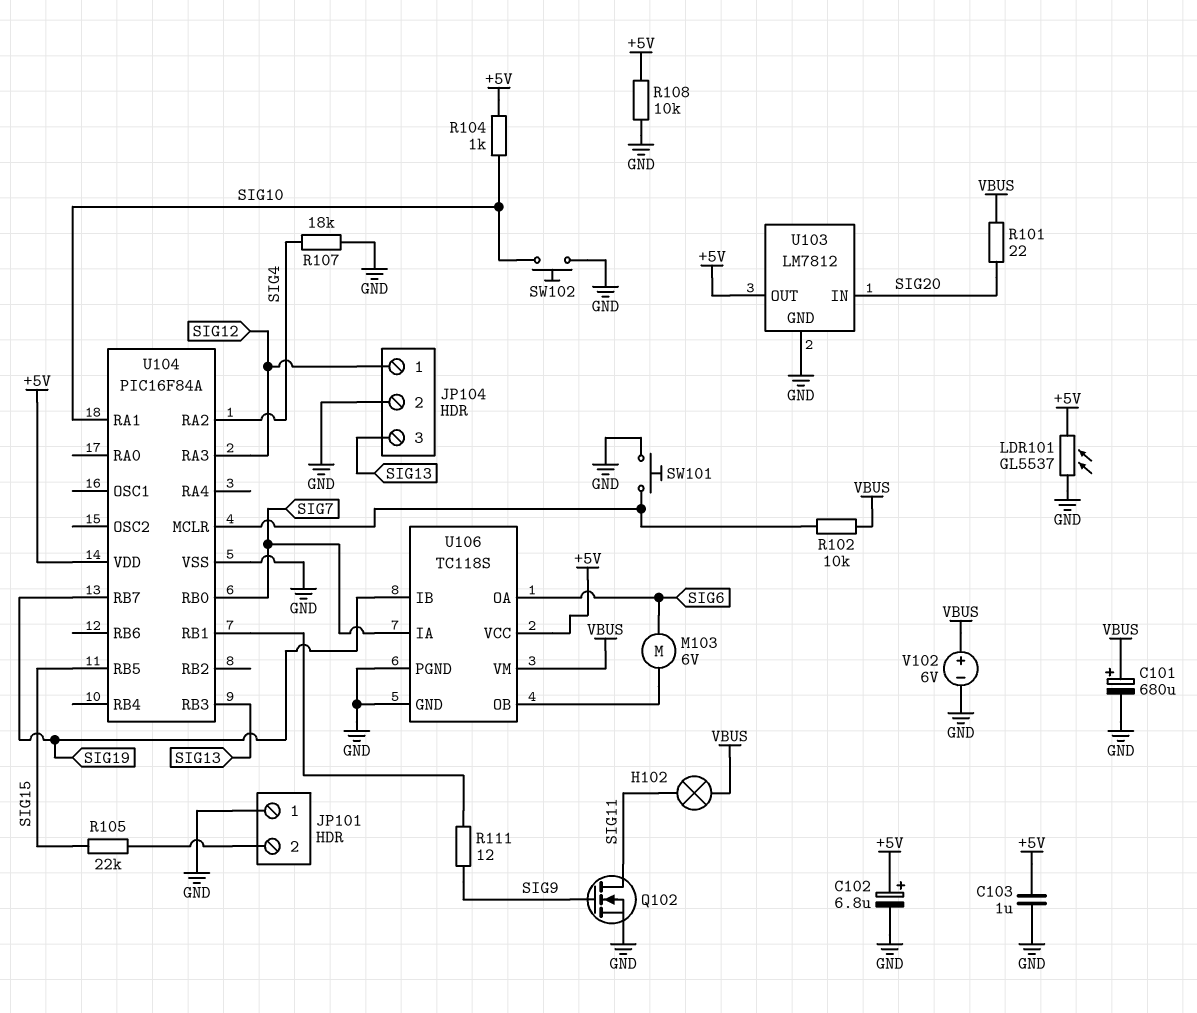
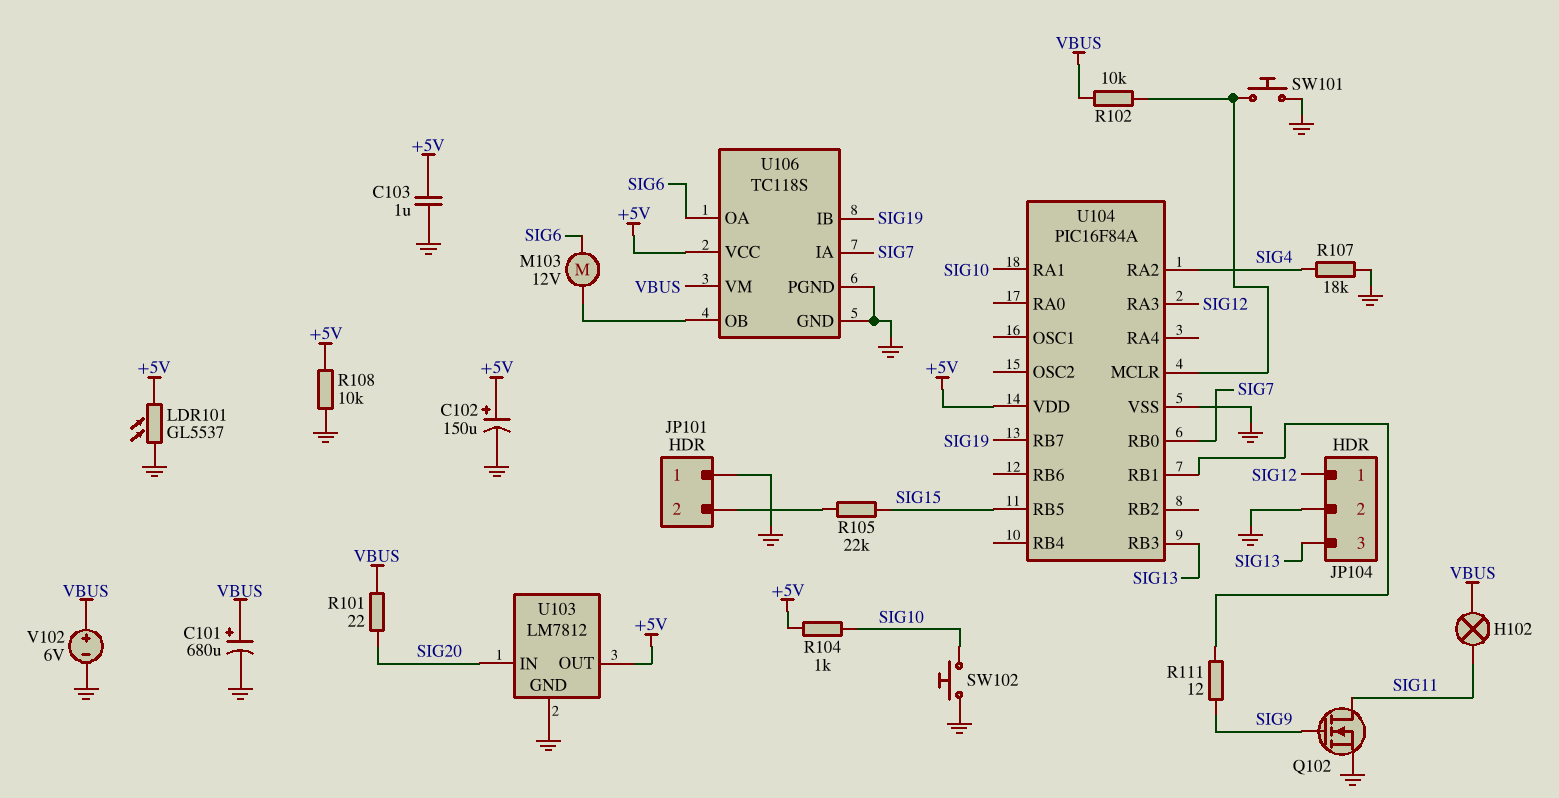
C102: 6.8uF (plus +5V, minus GND) -> 150uF (plus +5V, minus GND)
M103: motor 6V (SIG6, U106/OB) -> motor 12V (SIG6, U106/OB)

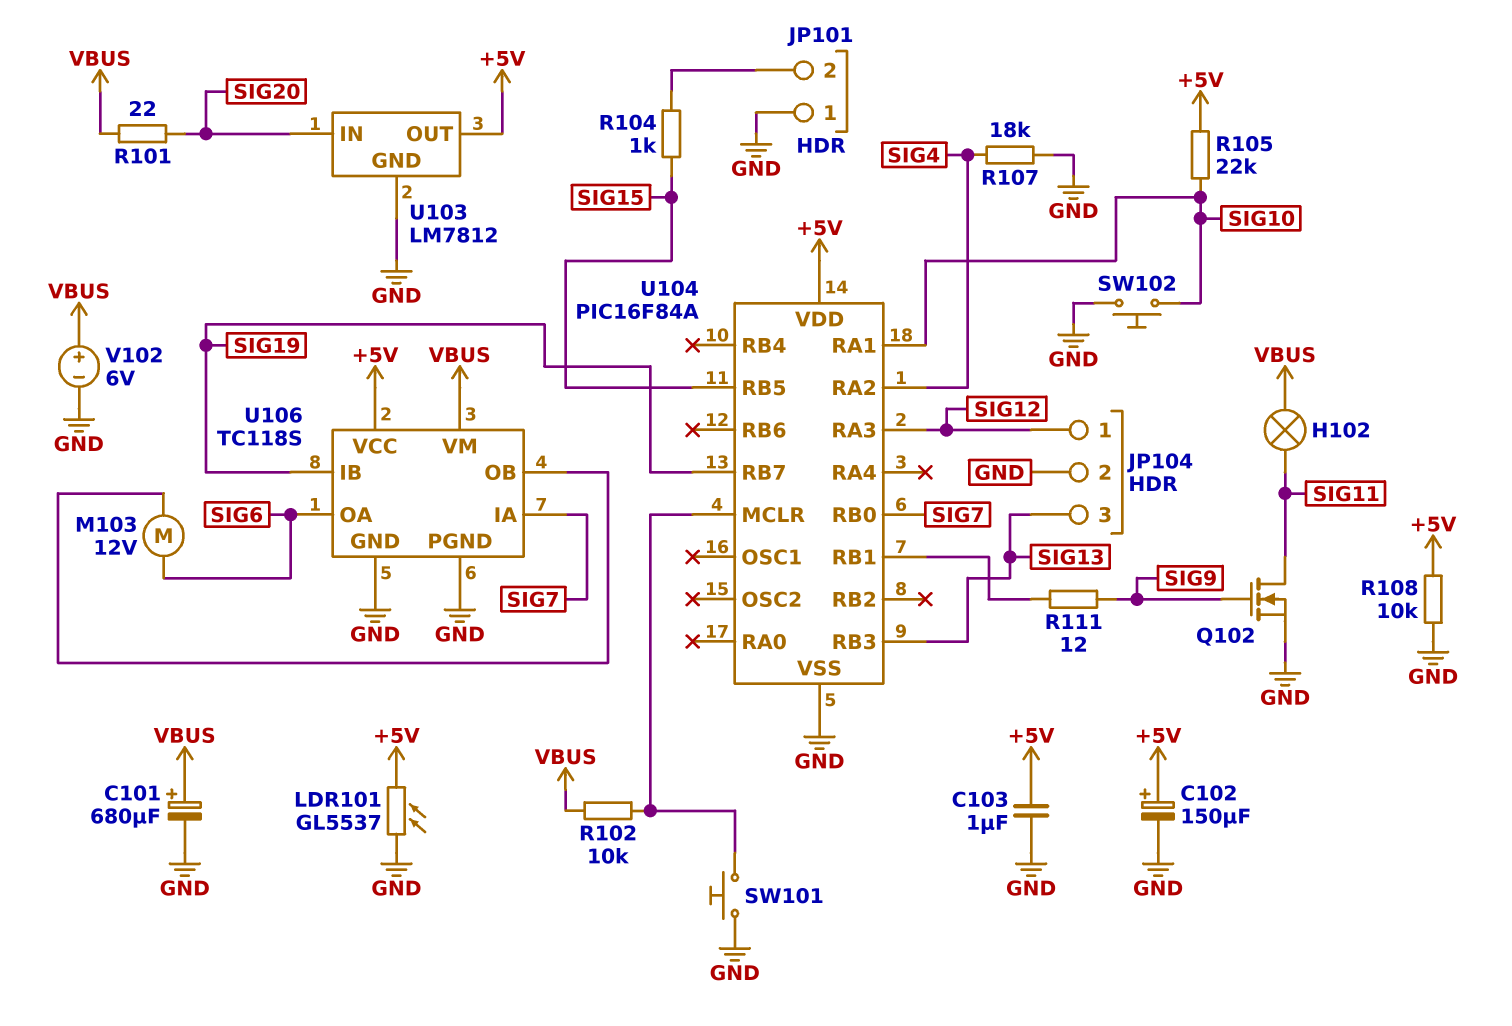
R104: 1k (+5V, SIG10) -> 1k (JP101/2, SIG15)
R105: 22k (JP101/2, SIG15) -> 22k (+5V, SIG10)

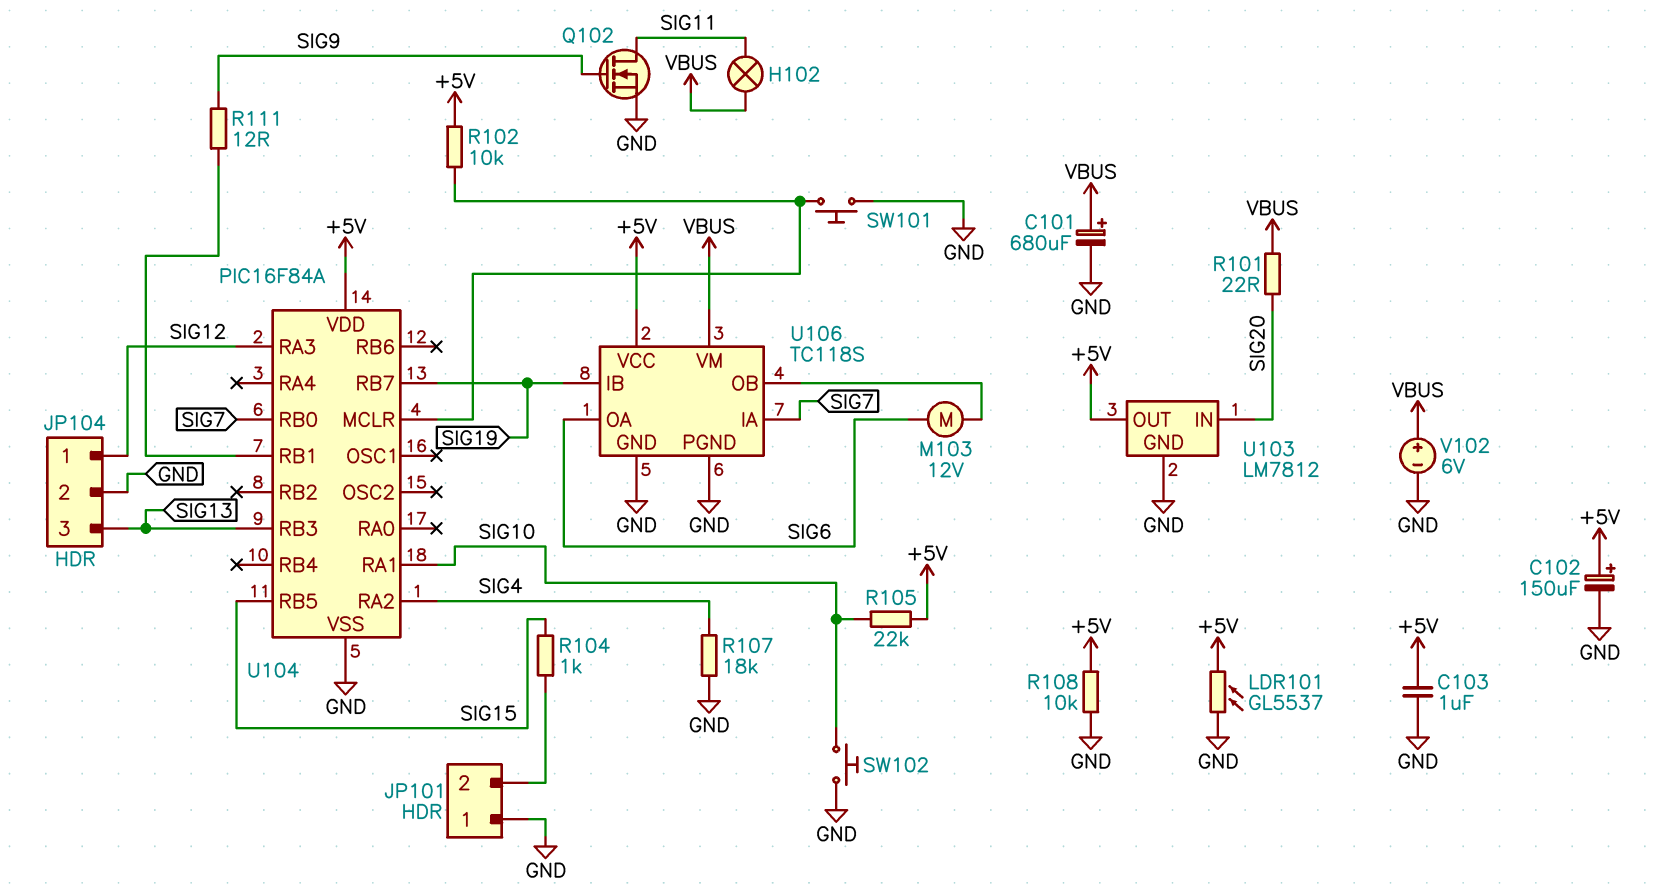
R102: 10k (U104/MCLR, VBUS) -> 10k (+5V, U104/MCLR)

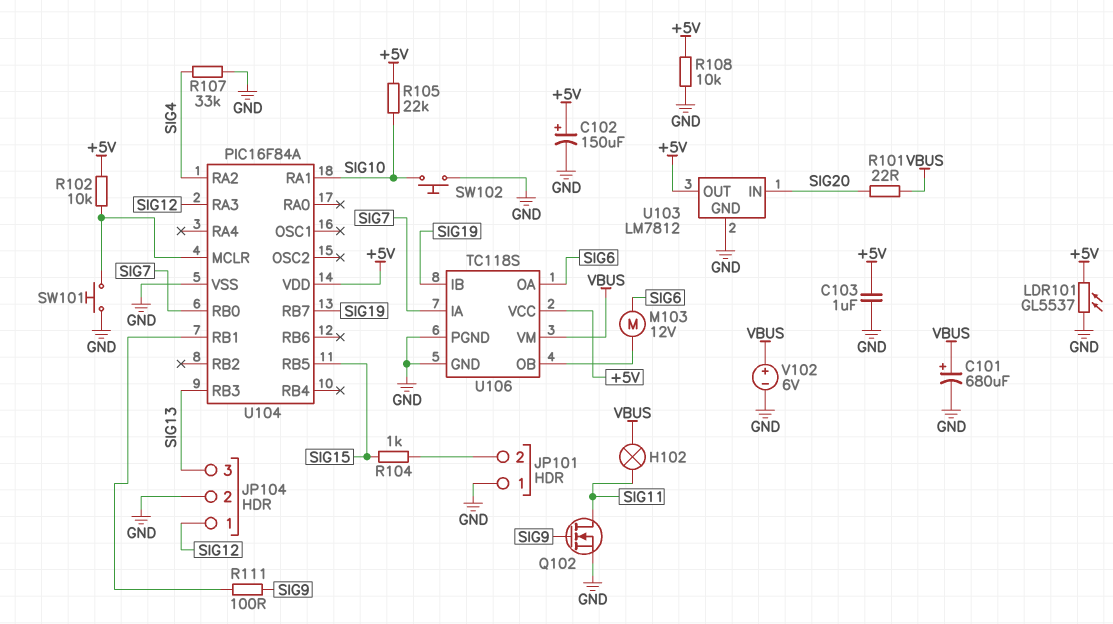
R107: 18k (GND, SIG4) -> 33k (GND, SIG4)
R111: 12 (SIG9, U104/RB1) -> 100 (SIG9, U104/RB1)

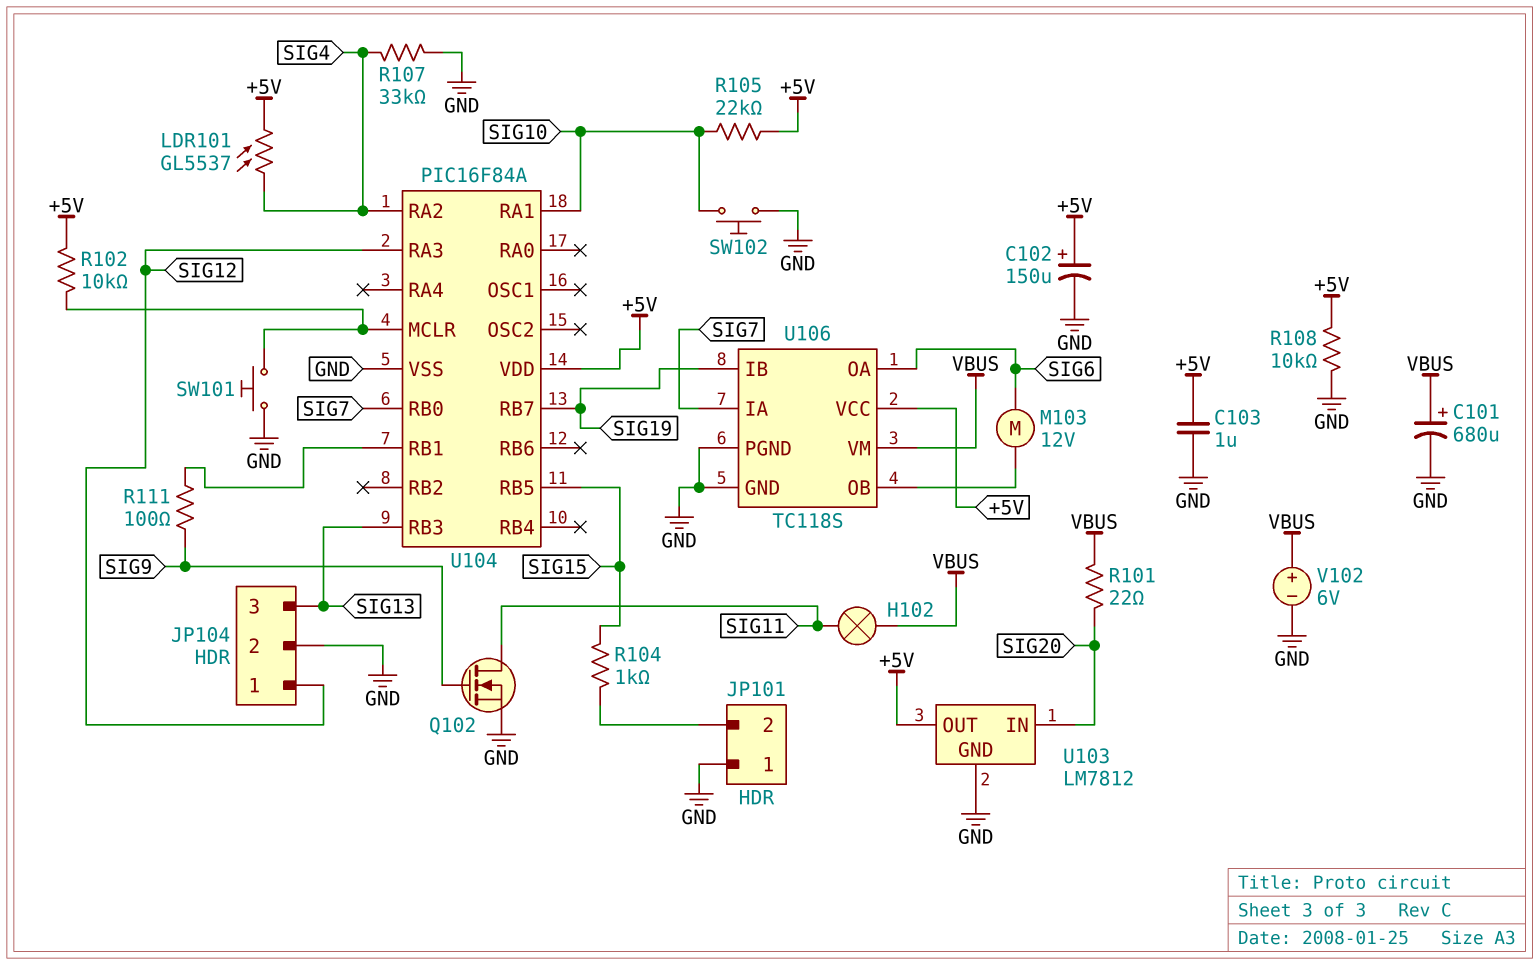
LDR101: GL5537 (+5V, GND) -> GL5537 (+5V, SIG4)

